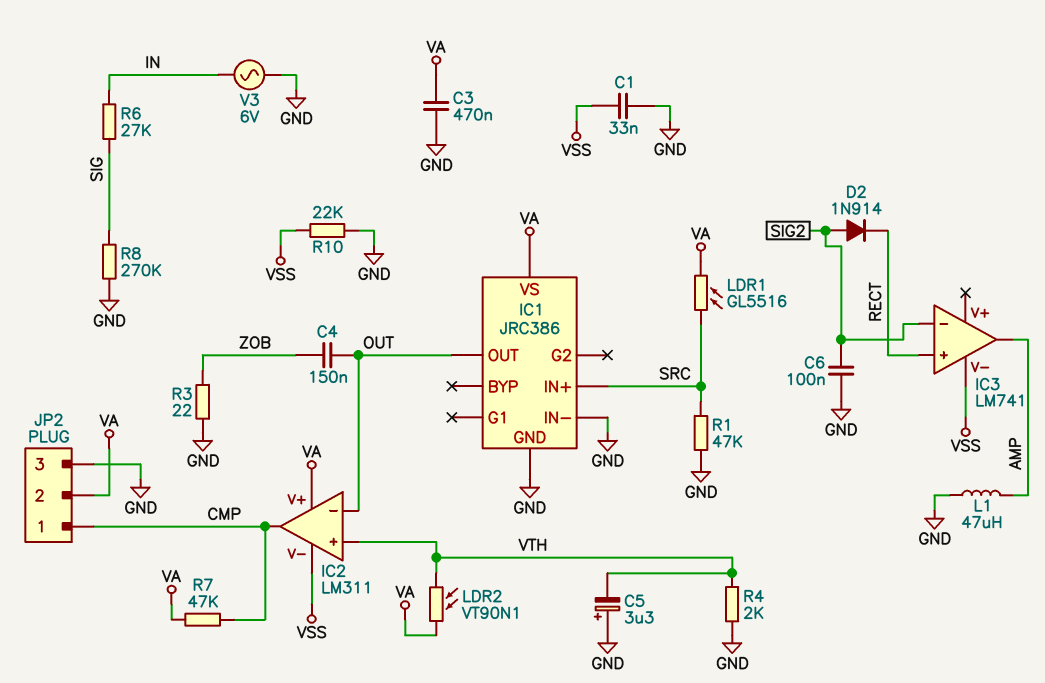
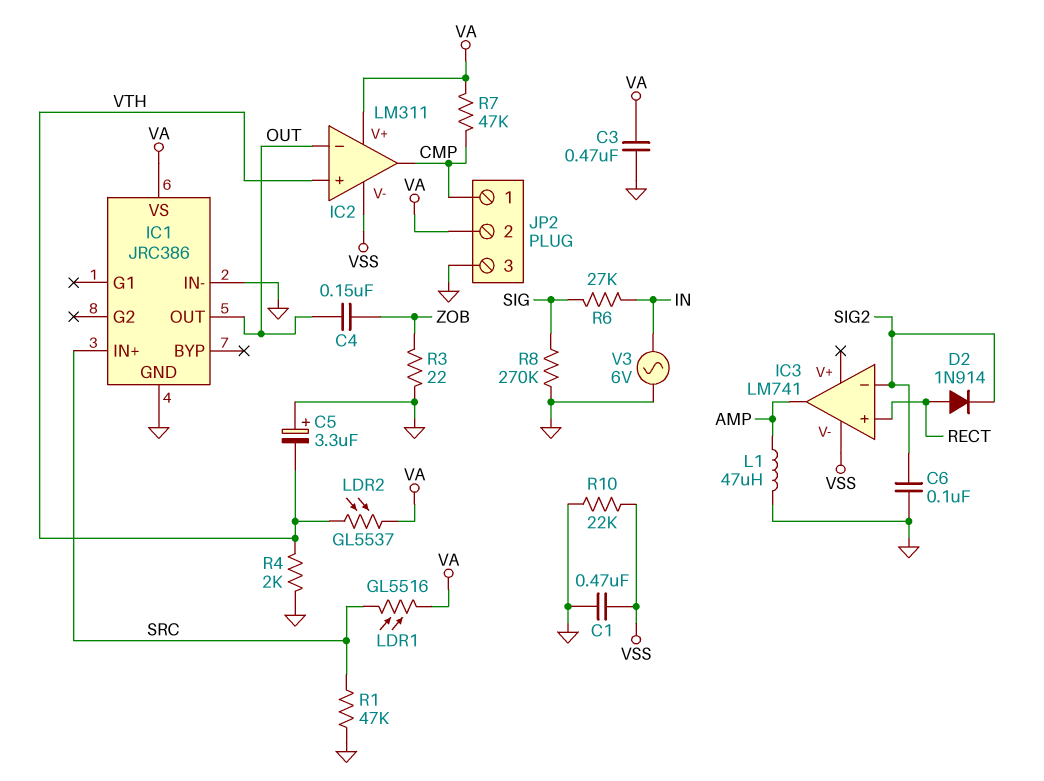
C1: 33nF (GND, VSS) -> 470nF (GND, VSS)
D2: diode 1N914 (A SIG2, K RECT) -> diode 1N914 (A RECT, K SIG2)
LDR2: VT90N1 (VA, VTH) -> GL5537 (VA, VTH)

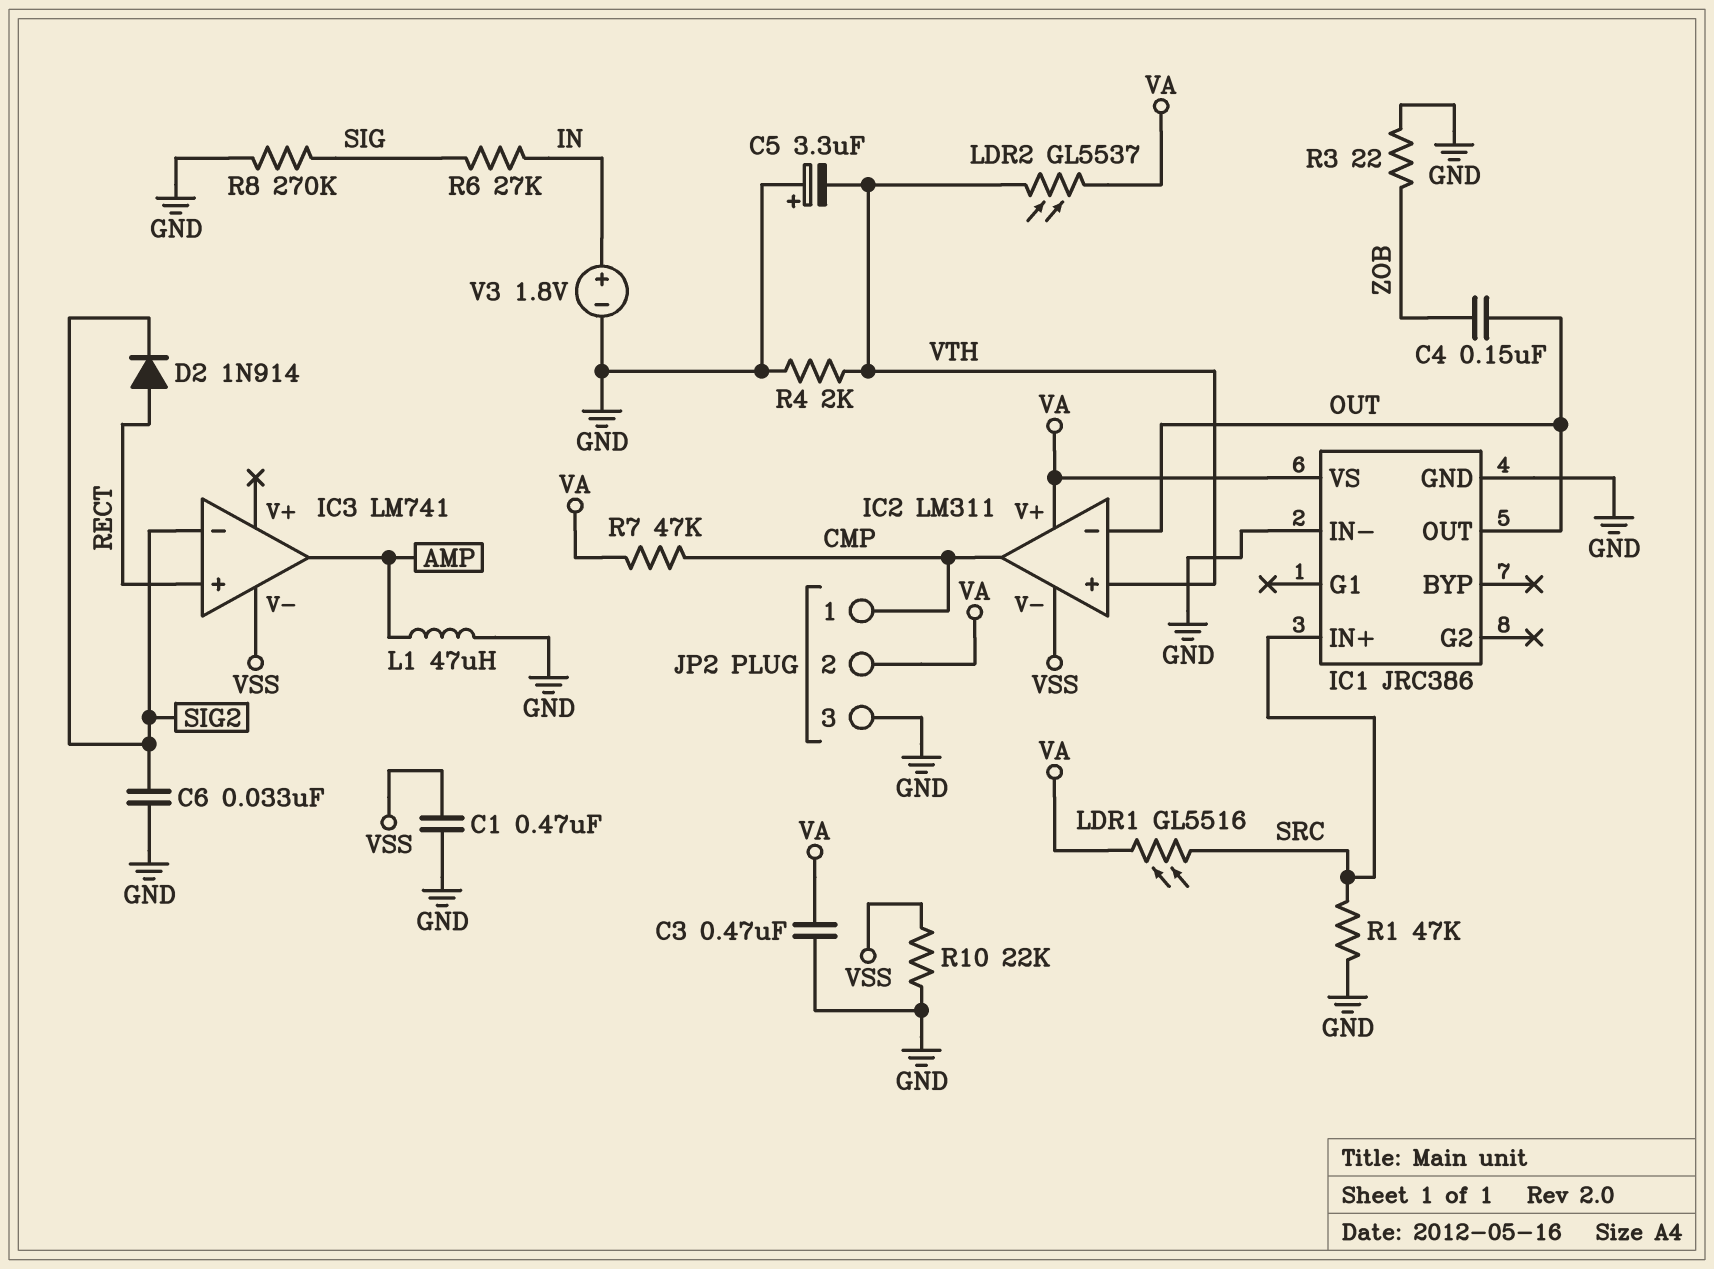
C6: 100nF (GND, SIG2) -> 33nF (GND, SIG2)
V3: AC 6V (GND, IN) -> 1.8V (plus IN, minus GND)

